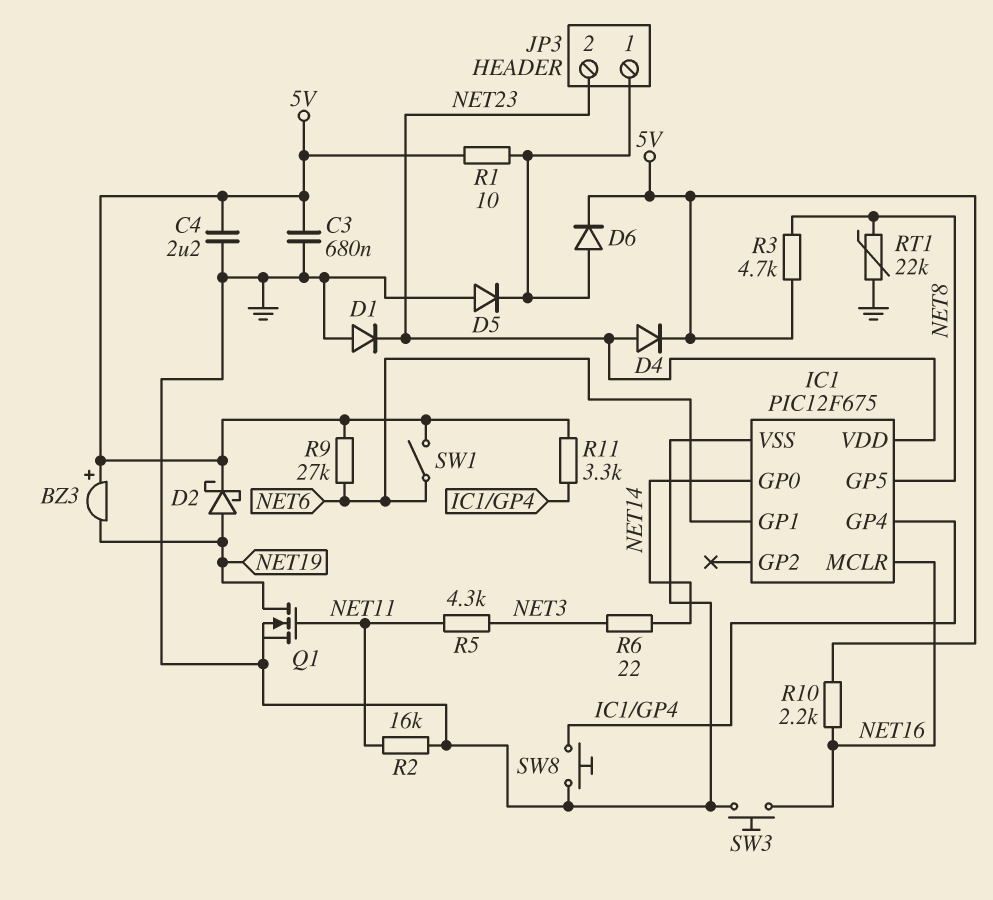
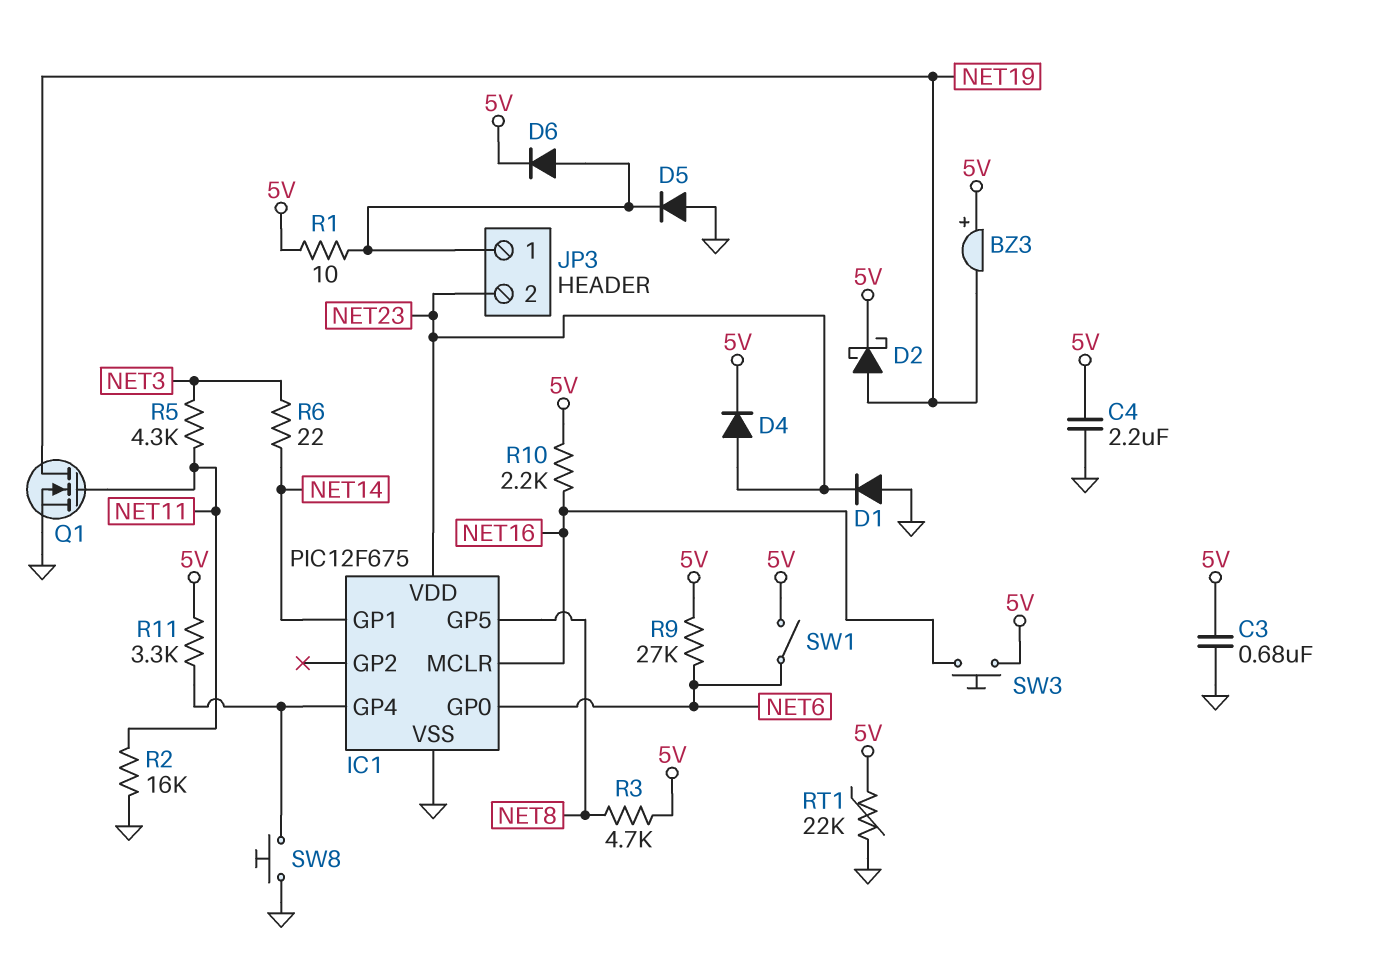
IC1 pin GP0: NET14 -> NET6
IC1 pin GP1: NET6 -> NET14
RT1: 22k (GND, NET8) -> 22k (5V, GND)
SW3: button (GND, NET16) -> button (5V, NET16)

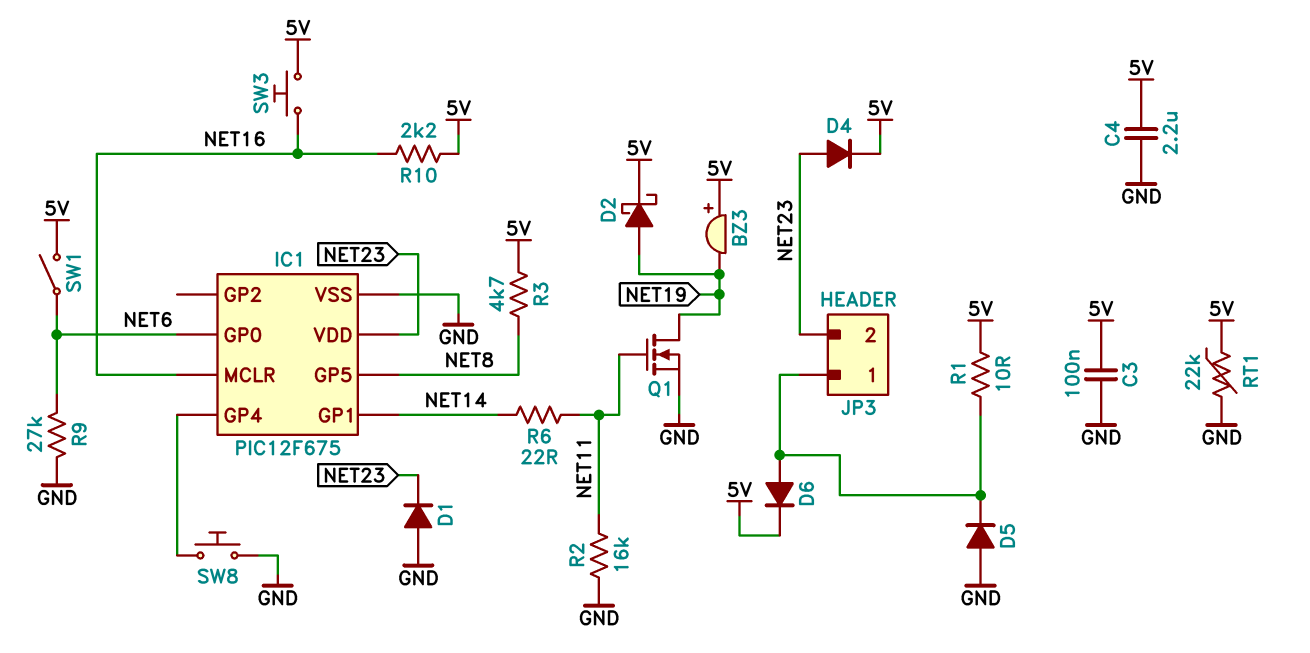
C3: 680nF (5V, GND) -> 100nF (5V, GND)
R5: 4.3k (NET3, NET11) -> none
R6: 22 (NET3, NET14) -> 22 (NET11, NET14)
R9: 27k (5V, NET6) -> 27k (GND, NET6)
R11: 3.3k (5V, IC1/GP4) -> none

